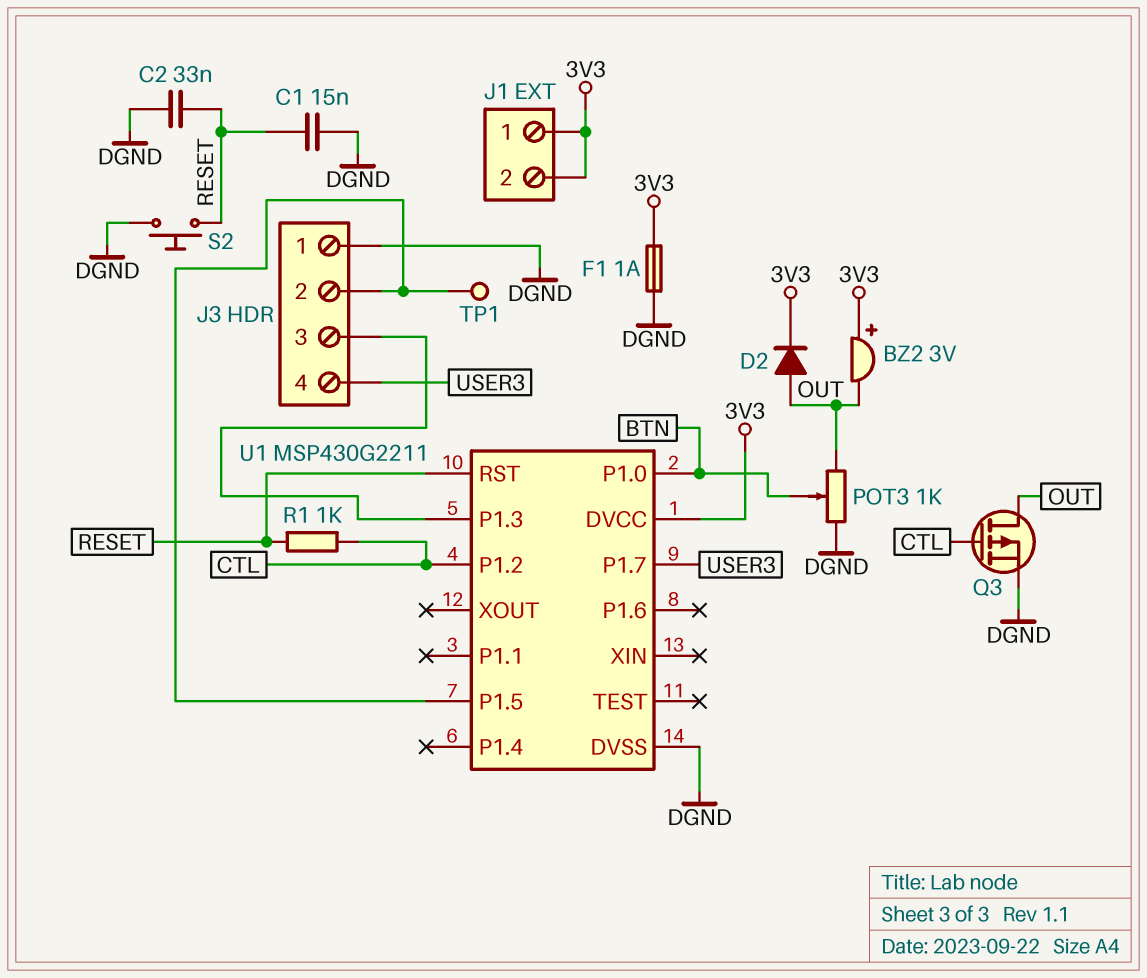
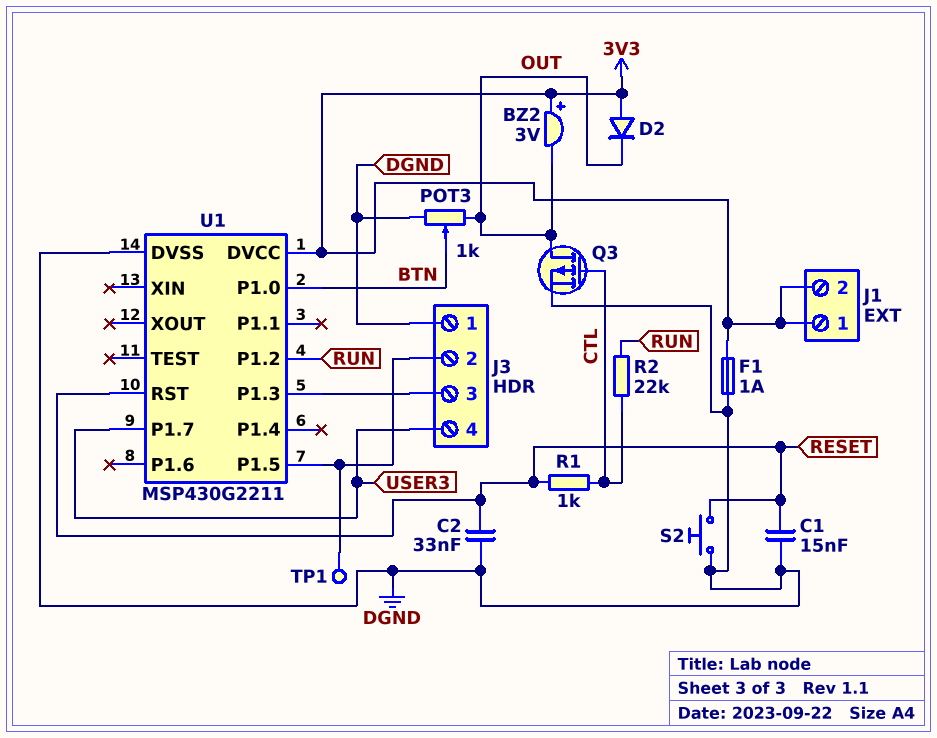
D2: diode (A OUT, K 3V3) -> diode (A 3V3, K OUT)
R2: none -> 22k (CTL, RUN)
U1 pin P1.2: CTL -> RUN

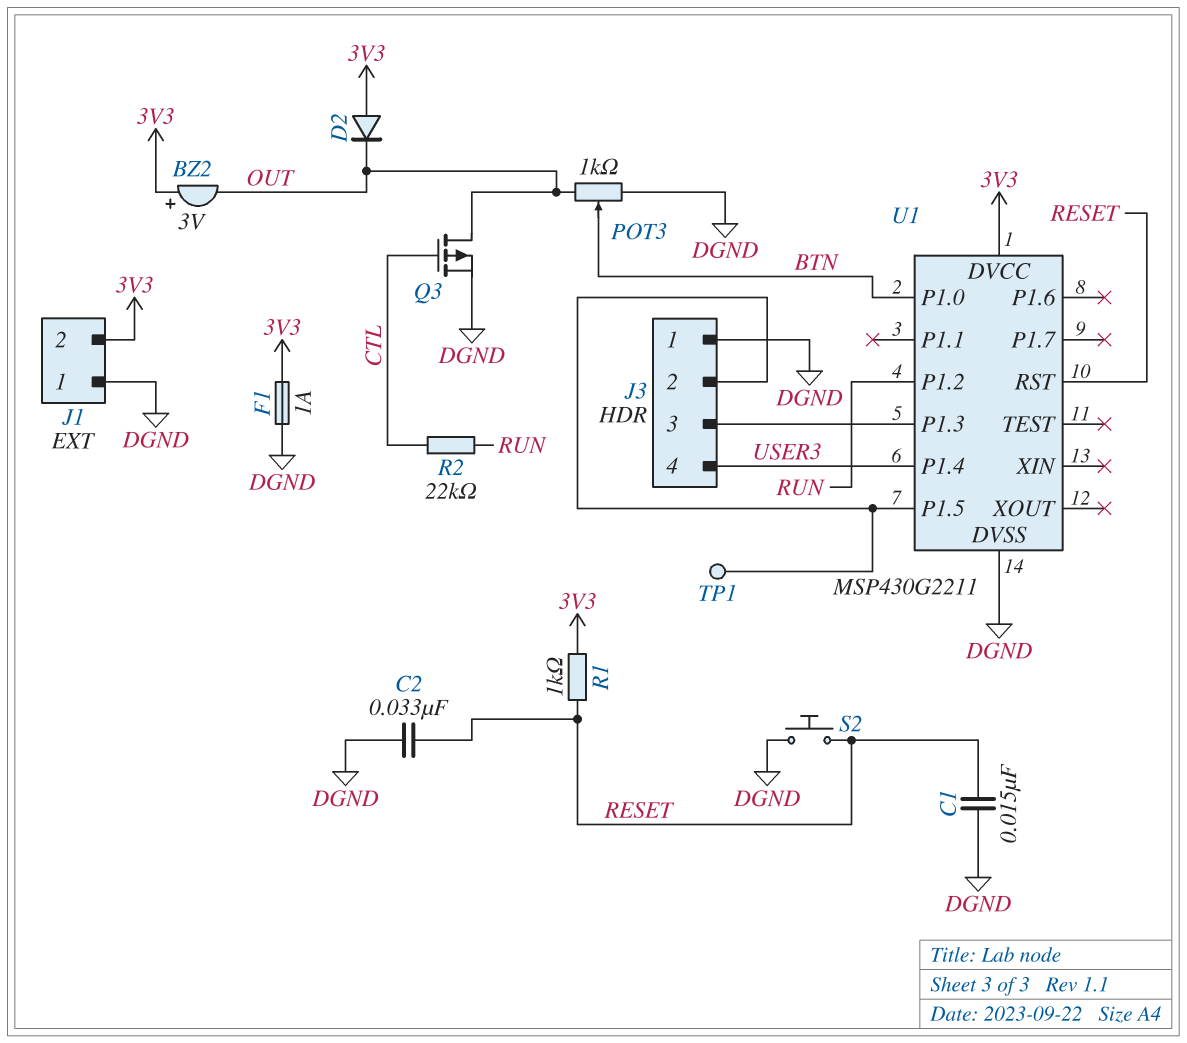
J1 pin 1: 3V3 -> DGND
R1: 1k (CTL, RESET) -> 1k (3V3, RESET)
U1 pin P1.4: none -> USER3
U1 pin P1.7: USER3 -> none

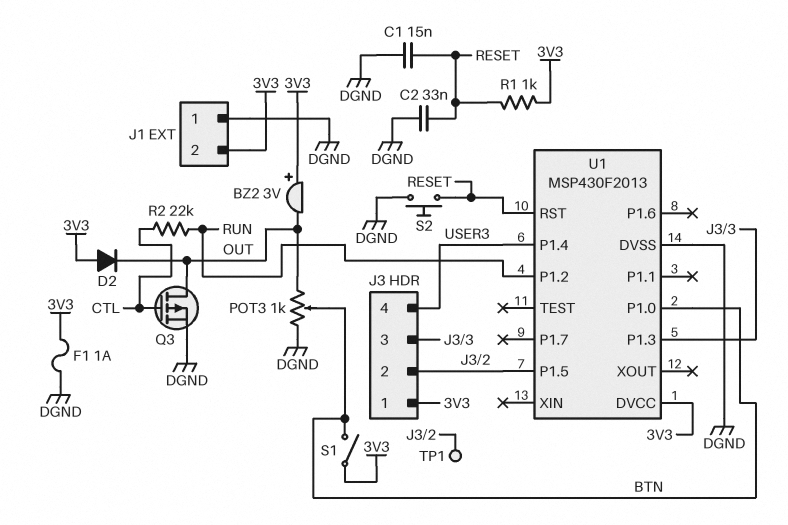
J3 pin 1: DGND -> 3V3
S1: none -> switch (3V3, BTN)
U1: MSP430G2211 -> MSP430F2013

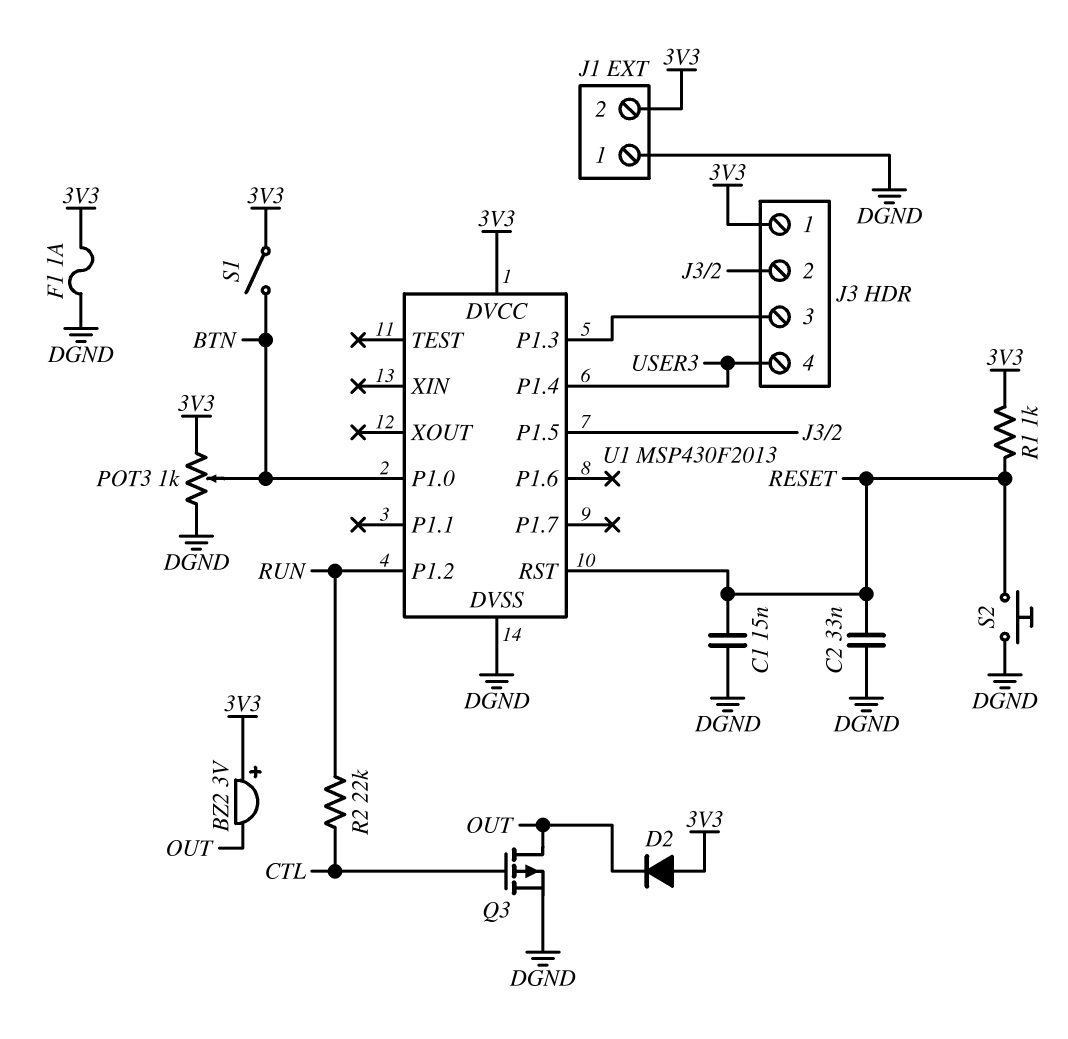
POT3: 1k (DGND, OUT, wiper BTN) -> 1k (3V3, DGND, wiper BTN)
TP1: test point (J3/2) -> none

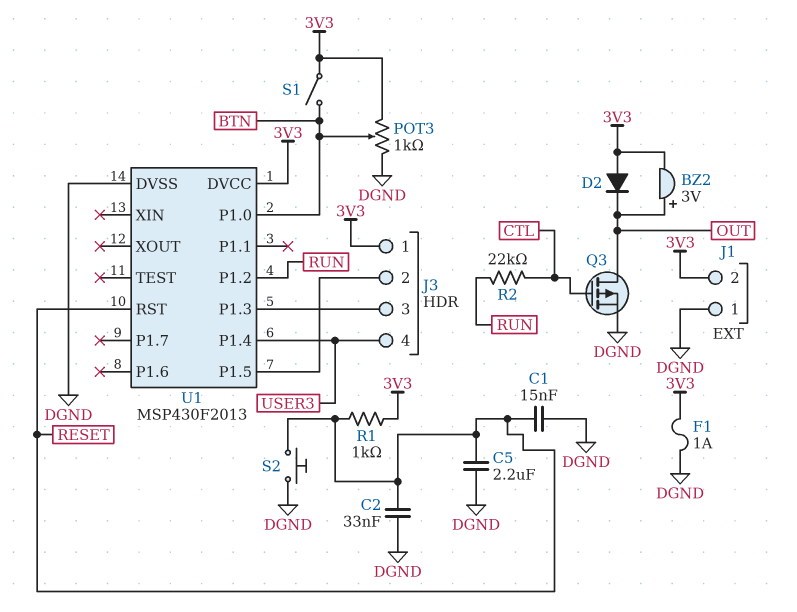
BZ2: buzzer 3V (plus 3V3, minus OUT) -> buzzer 3V (plus OUT, minus 3V3)
C5: none -> 2.2uF (DGND, RESET)

